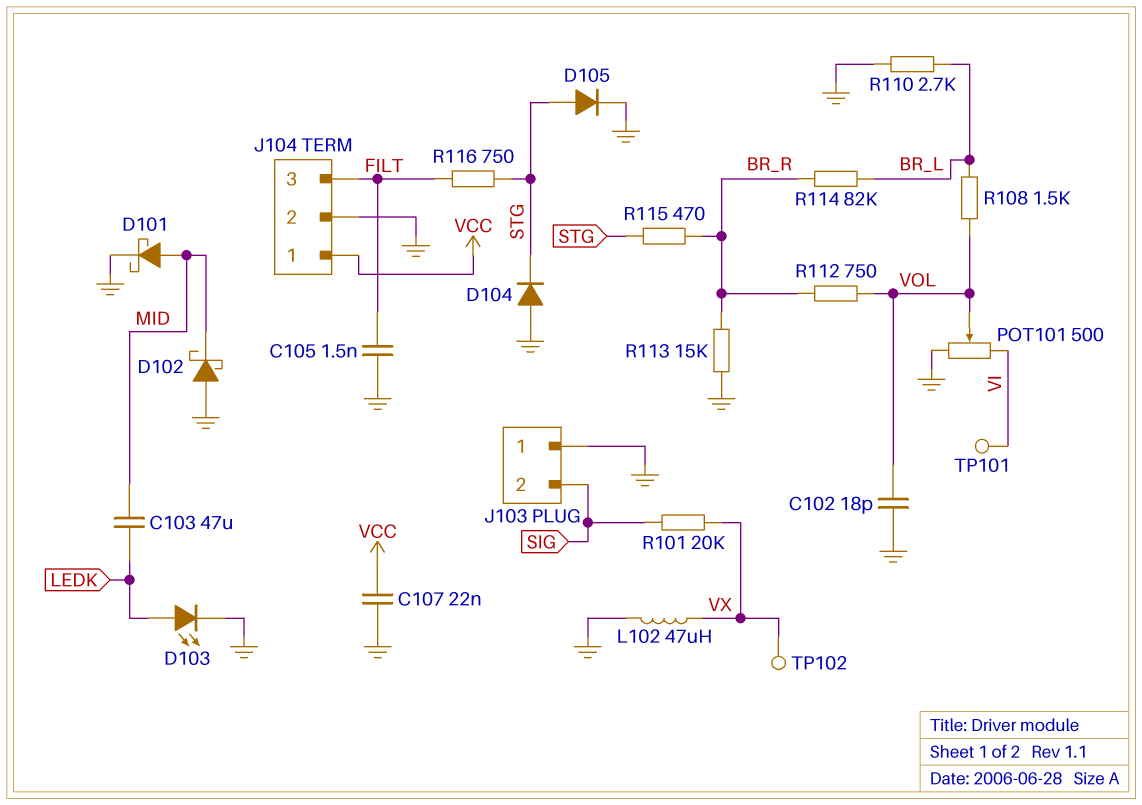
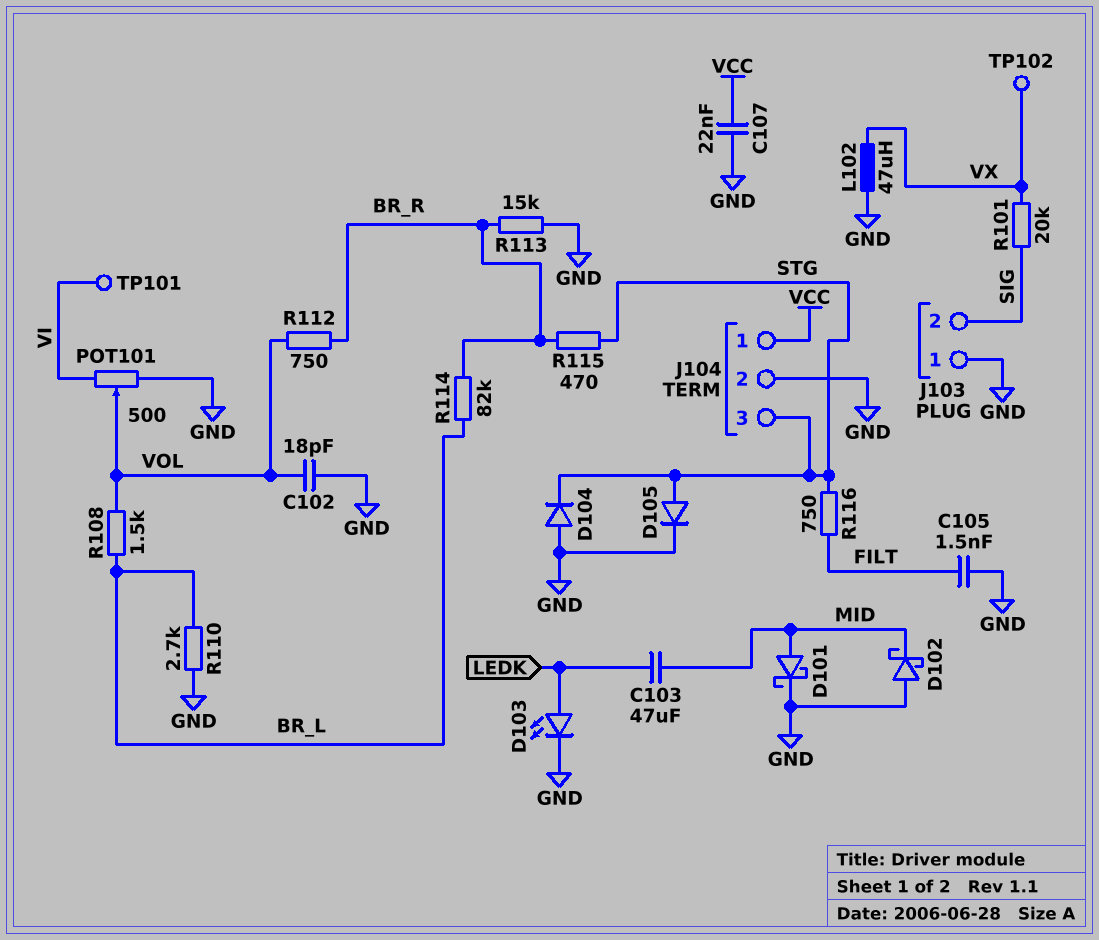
J104 pin 3: FILT -> STG

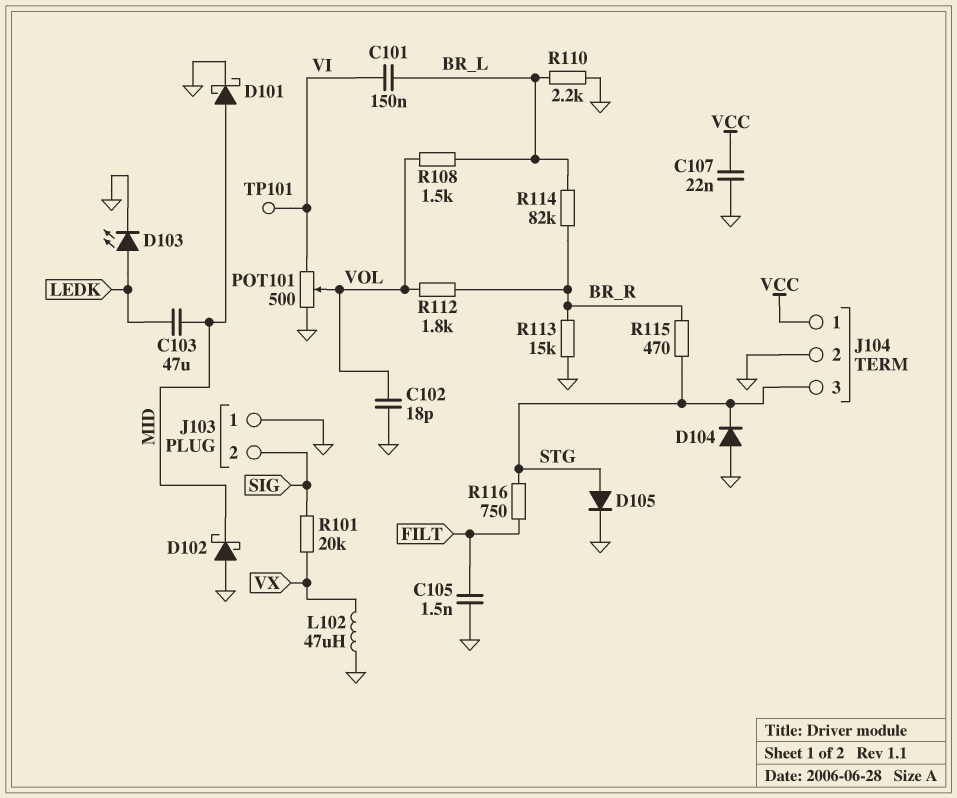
C101: none -> 150nF (BR_L, VI)
R110: 2.7k (BR_L, GND) -> 2.2k (BR_L, GND)
R112: 750 (BR_R, VOL) -> 1.8k (BR_R, VOL)
TP102: test point (VX) -> none

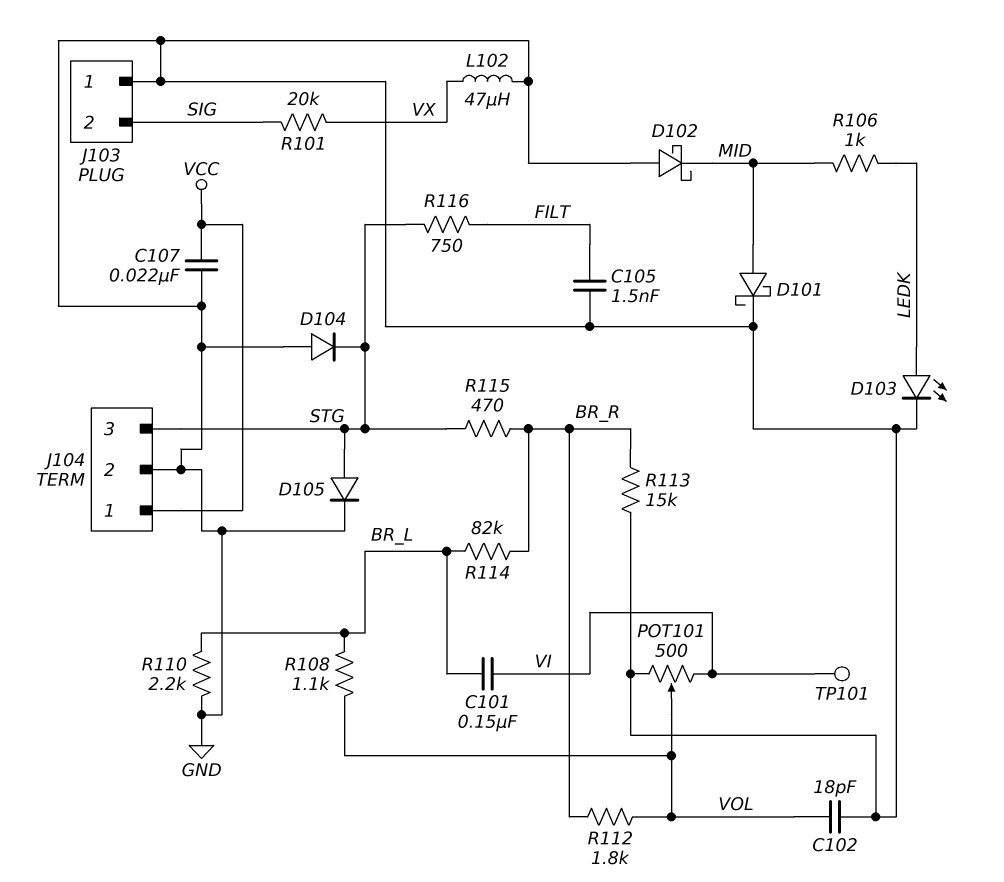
C103: 47uF (LEDK, MID) -> none
R106: none -> 1k (LEDK, MID)
R108: 1.5k (BR_L, VOL) -> 1.1k (BR_L, VOL)

